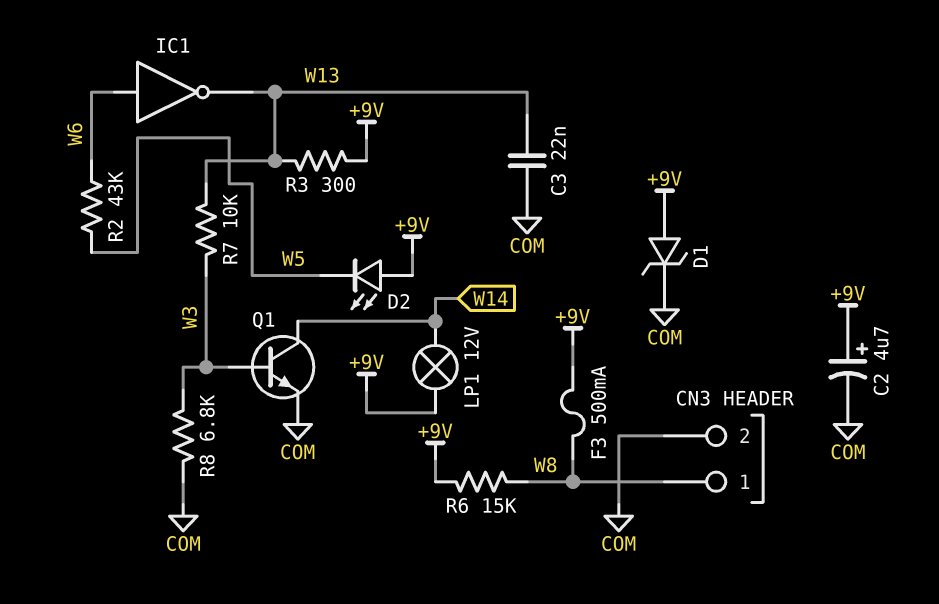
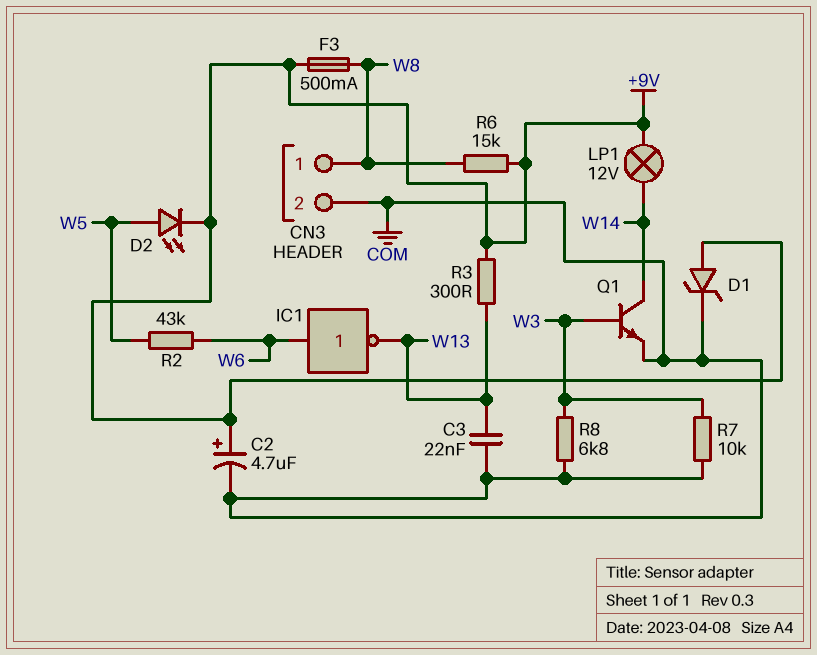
D2: LED (A +9V, K W5) -> LED (A W5, K +9V)
R7: 10k (W3, W13) -> 10k (COM, W3)

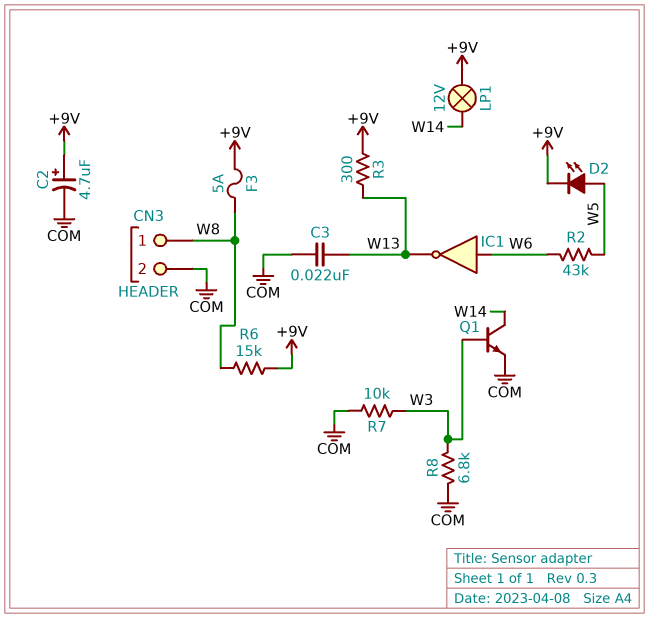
D1: zener (A +9V, K COM) -> none
F3: 500mA (+9V, W8) -> 5A (+9V, W8)

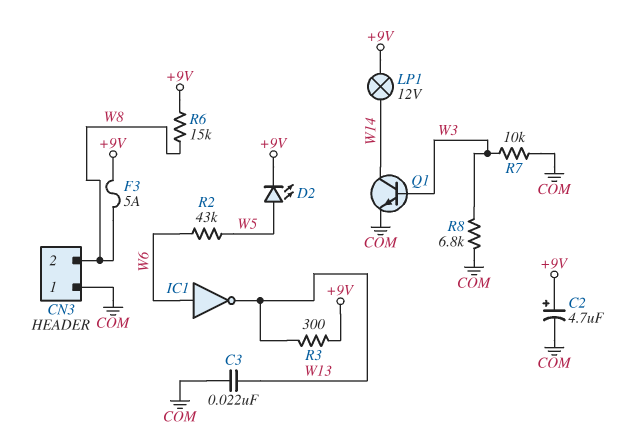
CN3 pin 1: W8 -> COM
CN3 pin 2: COM -> W8

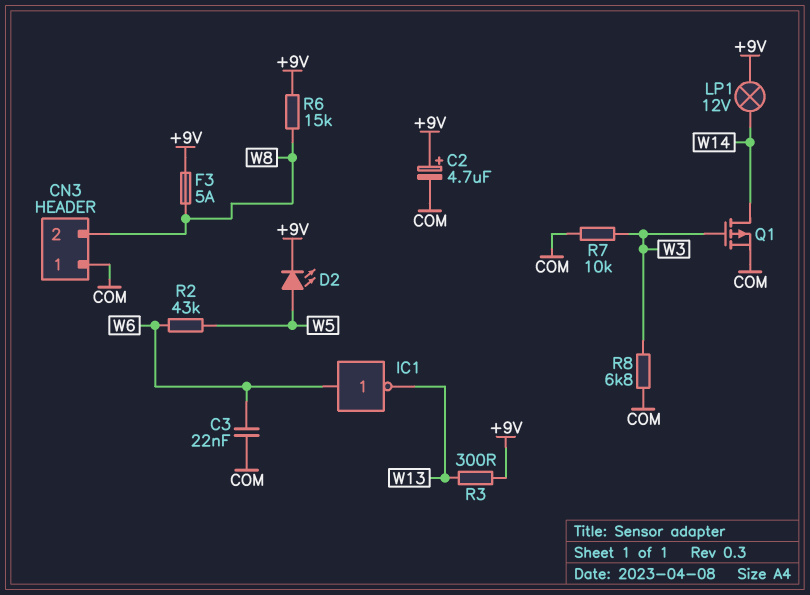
C3: 22nF (COM, W13) -> 22nF (COM, W6)
Q1: NPN (B W3, C W14, E COM) -> PMOS (G W3, D W14, S COM)

